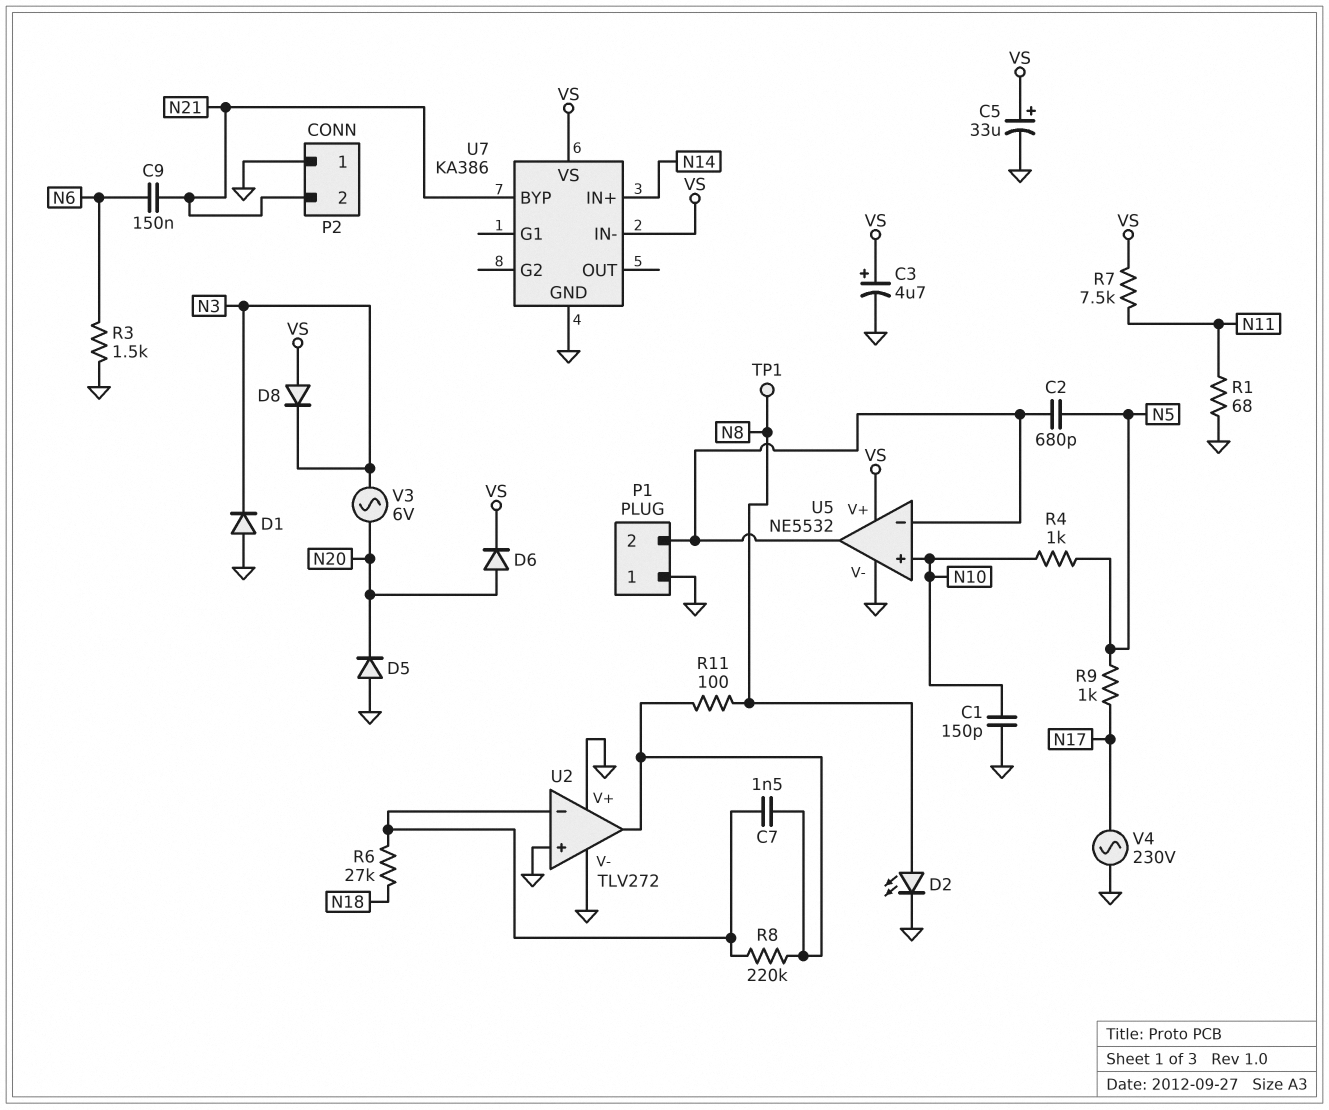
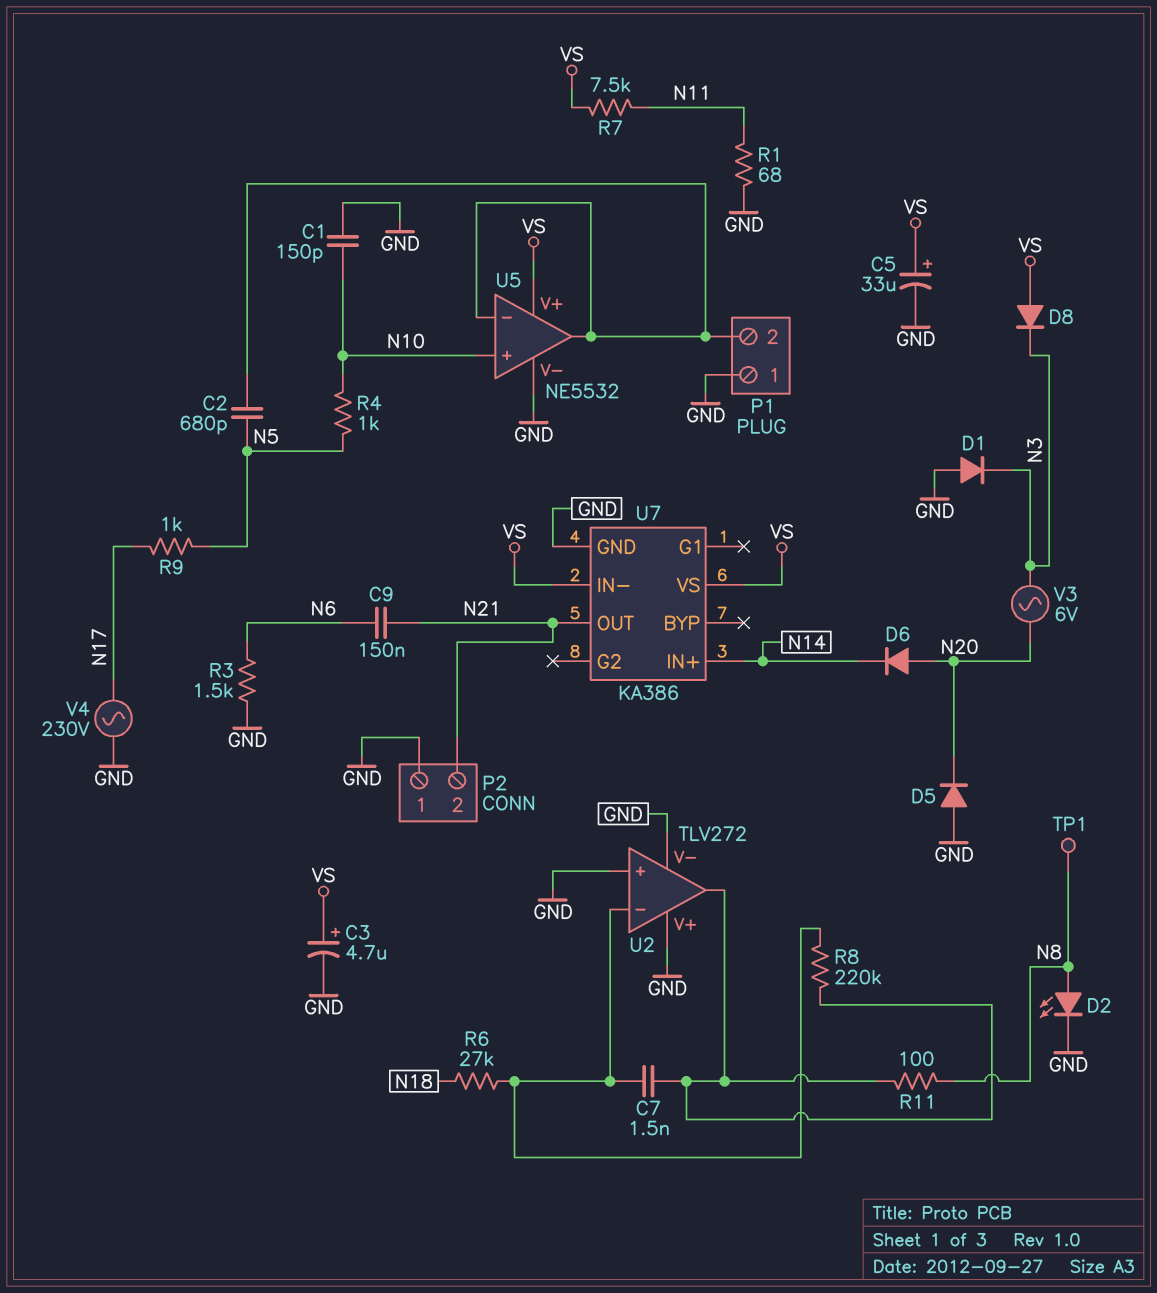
D6: diode (A N20, K VS) -> diode (A N20, K N14)
U7 pin BYP: N21 -> none
U7 pin OUT: none -> N21

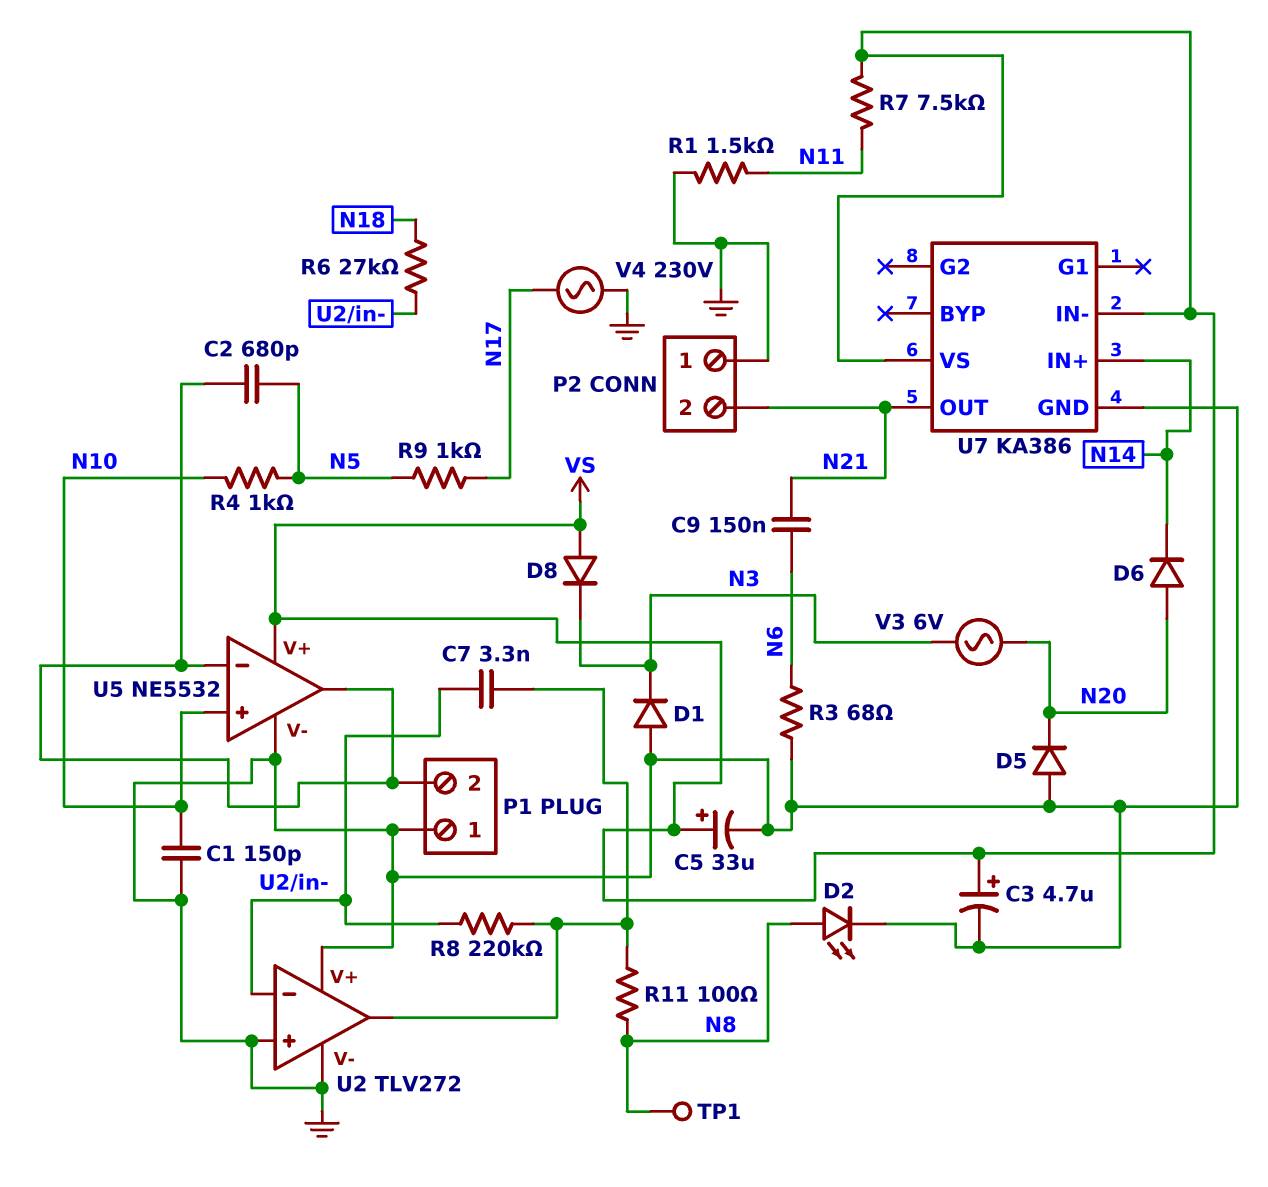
C7: 1.5nF (U2/in-, U2/out) -> 3.3nF (U2/in-, U2/out)
R1: 68 (GND, N11) -> 1.5k (GND, N11)
R3: 1.5k (GND, N6) -> 68 (GND, N6)

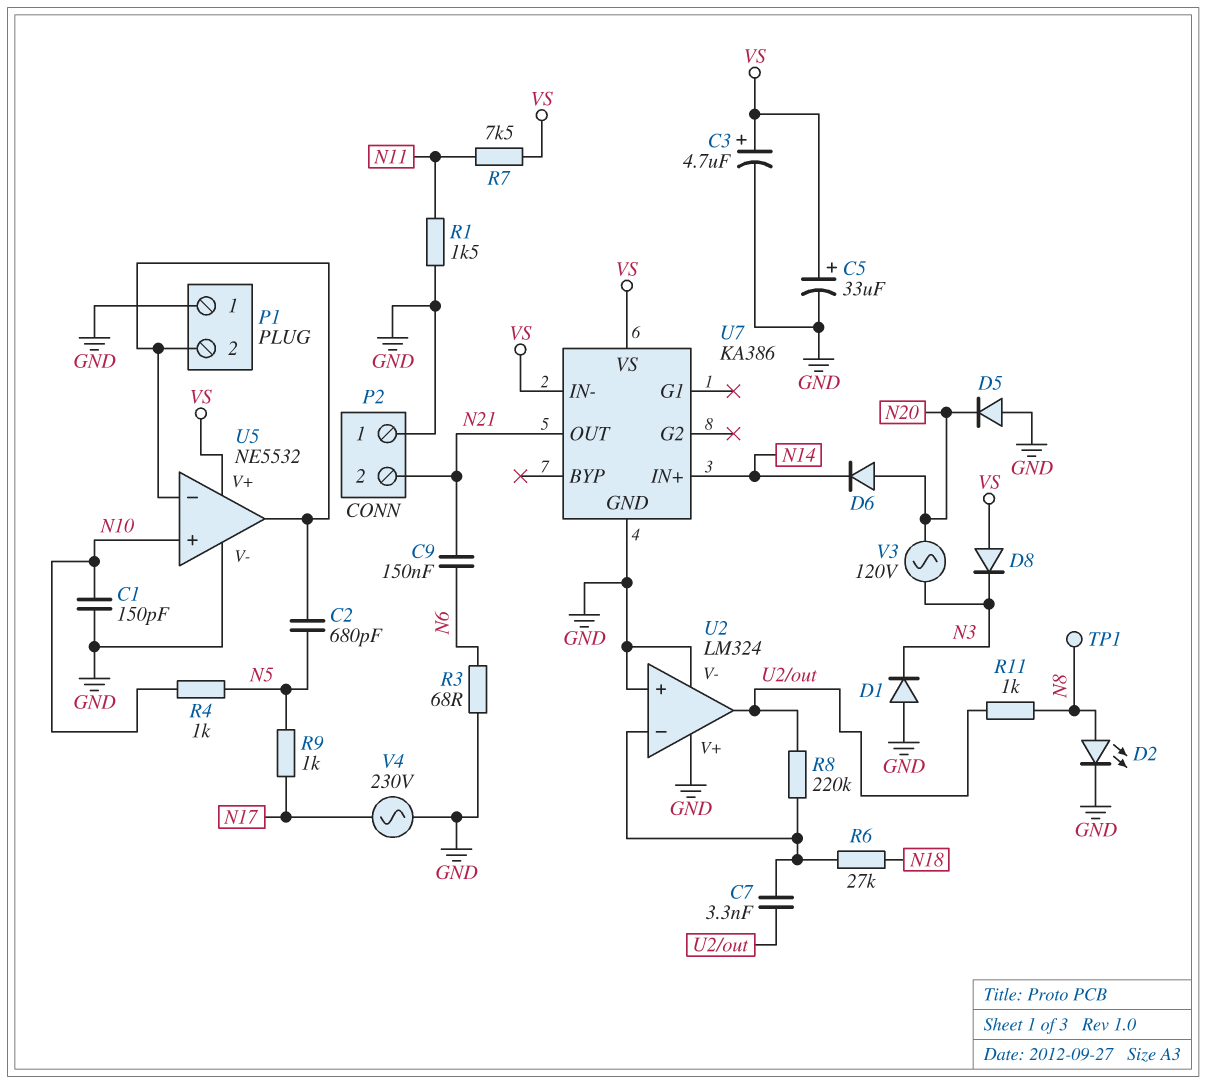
R11: 100 (N8, U2/out) -> 1k (N8, U2/out)
U2: TLV272 -> LM324
V3: AC 6V (N3, N20) -> AC 120V (N3, N20)

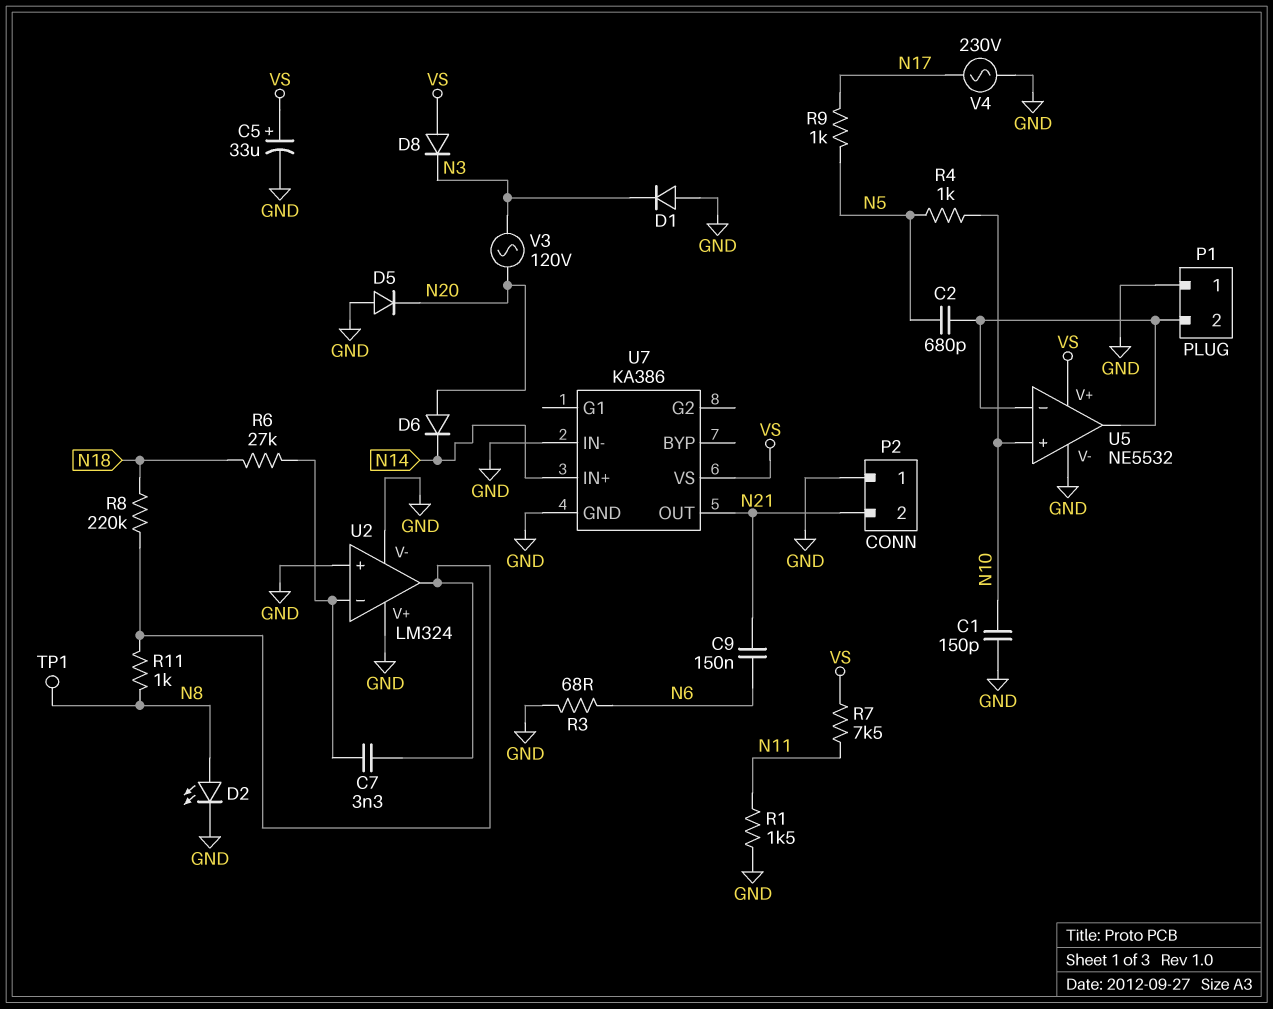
C3: 4.7uF (plus VS, minus GND) -> none
R8: 220k (U2/in-, U2/out) -> 220k (N18, U2/out)
U7 pin IN-: VS -> GND

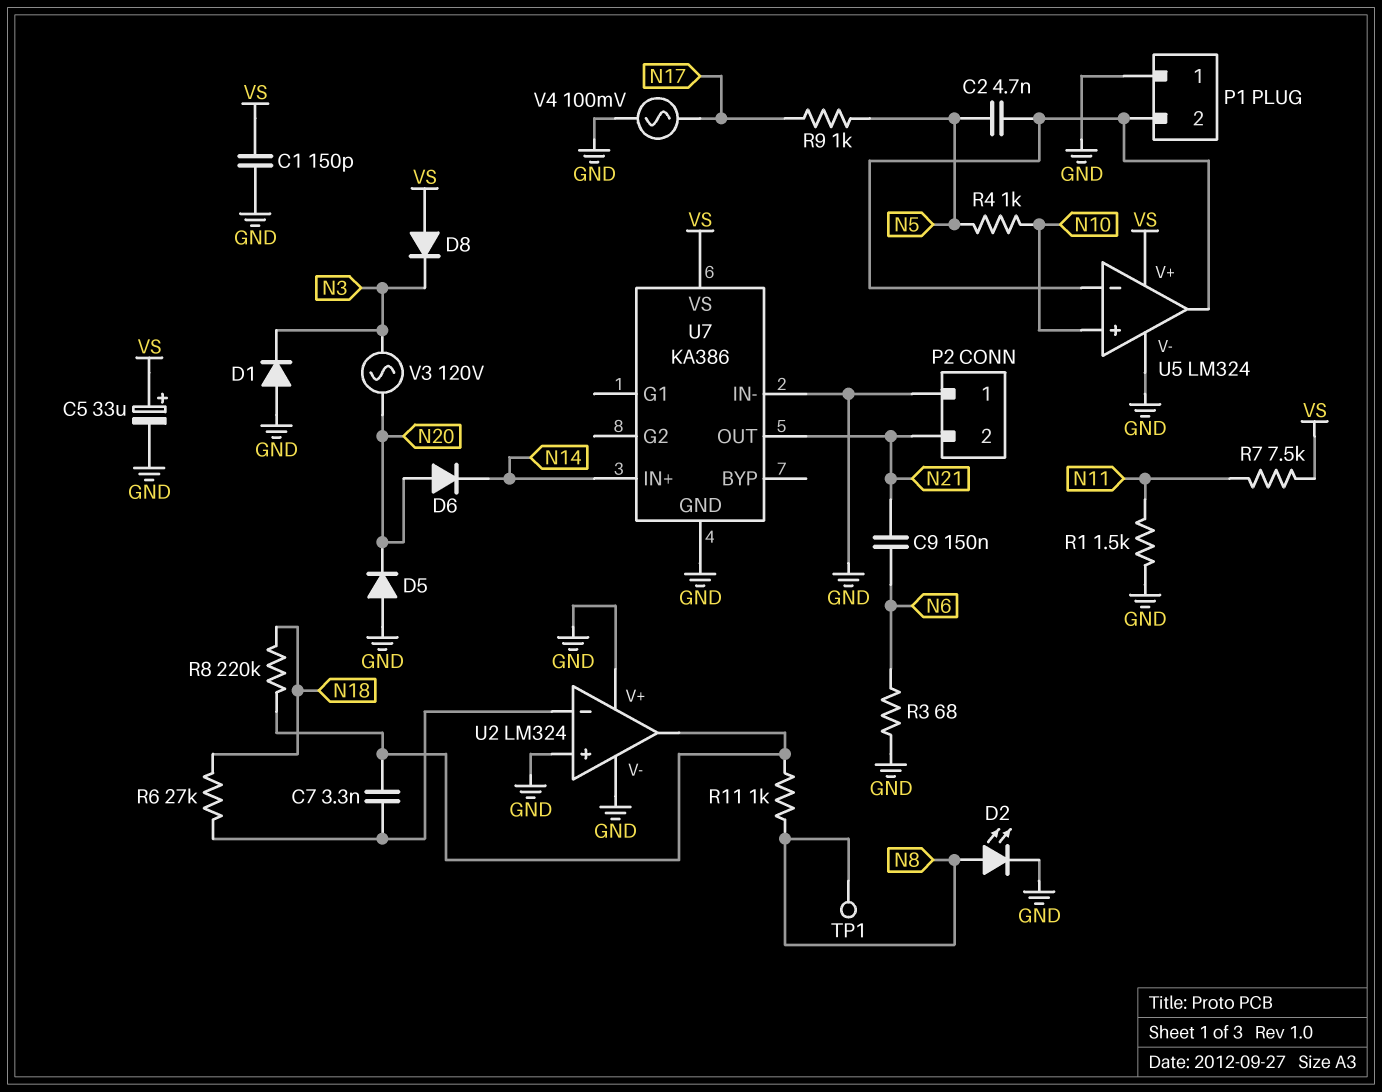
C1: 150pF (GND, N10) -> 150pF (GND, VS)
C2: 680pF (N5, P1/2) -> 4.7nF (N5, P1/2)
U5: NE5532 -> LM324
V4: AC 230V (GND, N17) -> AC 100mV (GND, N17)

